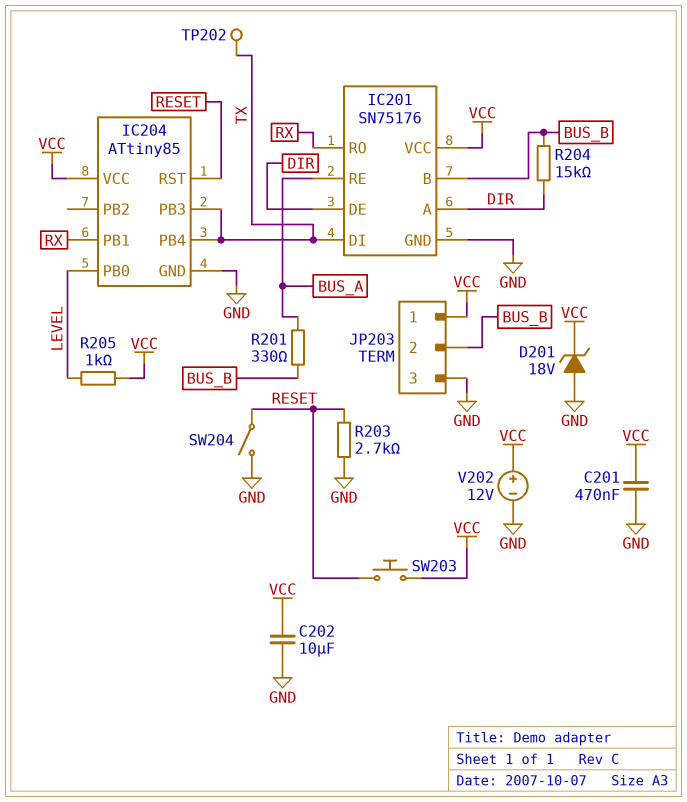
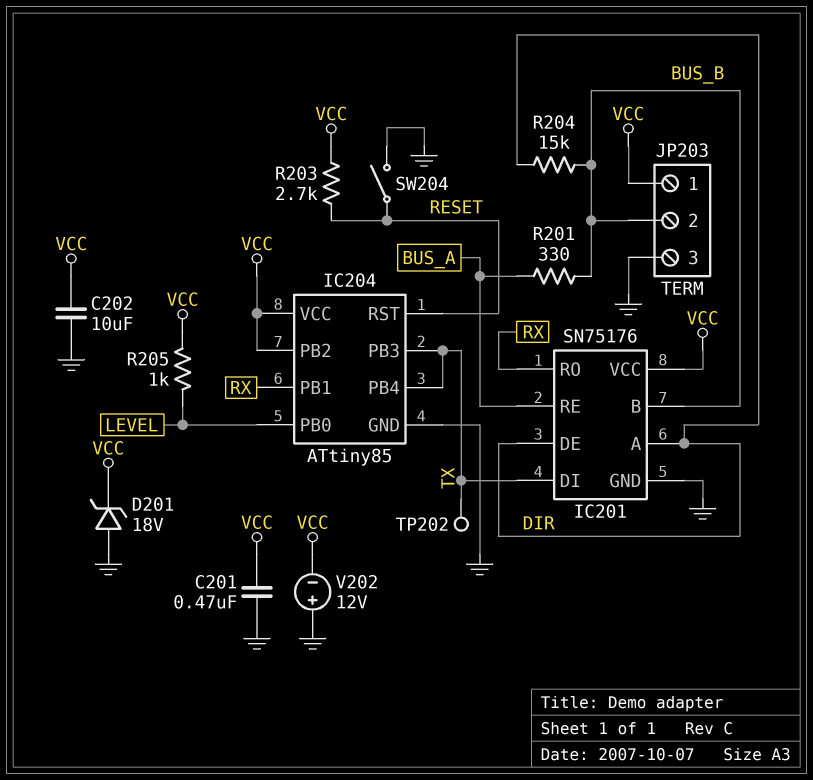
IC204 pin PB2: none -> VCC
R203: 2.7k (GND, RESET) -> 2.7k (RESET, VCC)
SW203: button (RESET, VCC) -> none
V202: 12V (plus VCC, minus GND) -> 12V (plus GND, minus VCC)

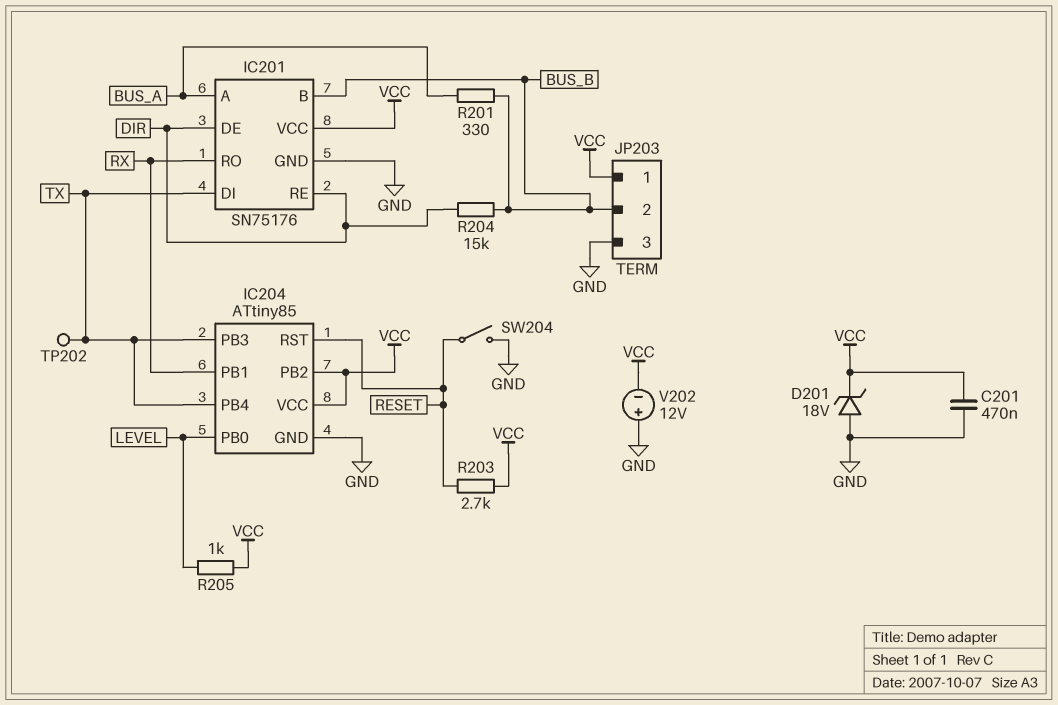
C202: 10uF (GND, VCC) -> none
IC201 pin A: DIR -> BUS_A
IC201 pin RE: BUS_A -> DIR

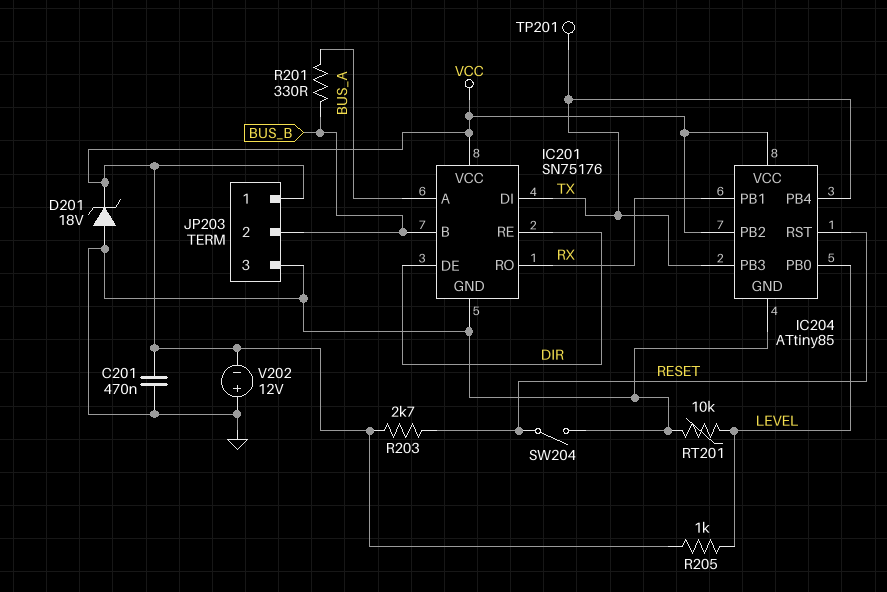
R204: 15k (BUS_B, DIR) -> none
RT201: none -> 10k (GND, LEVEL)
TP201: none -> test point (TX)
TP202: test point (TX) -> none

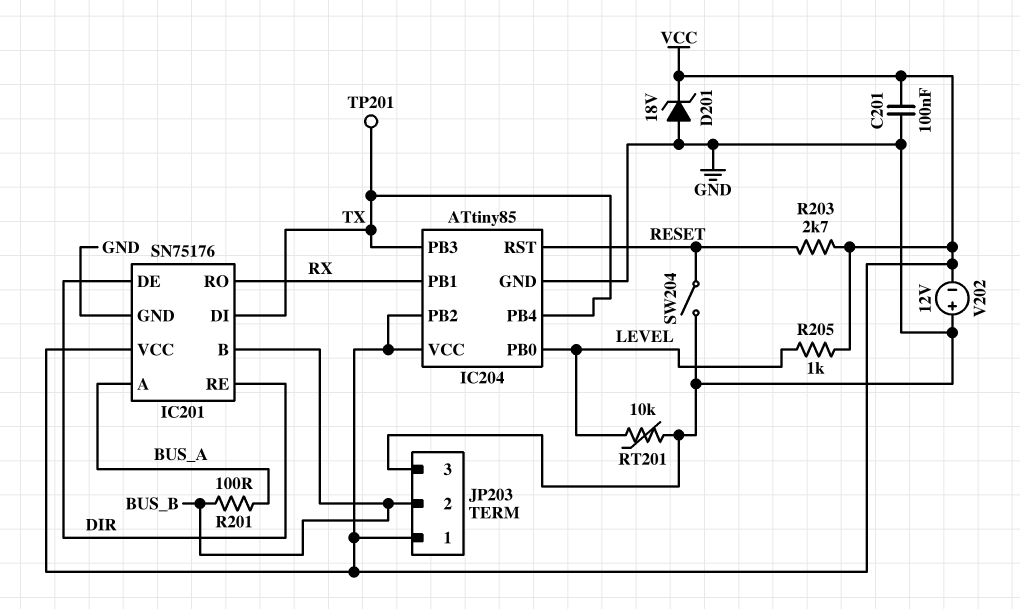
C201: 470nF (GND, VCC) -> 100nF (GND, VCC)
R201: 330 (BUS_A, BUS_B) -> 100 (BUS_A, BUS_B)

